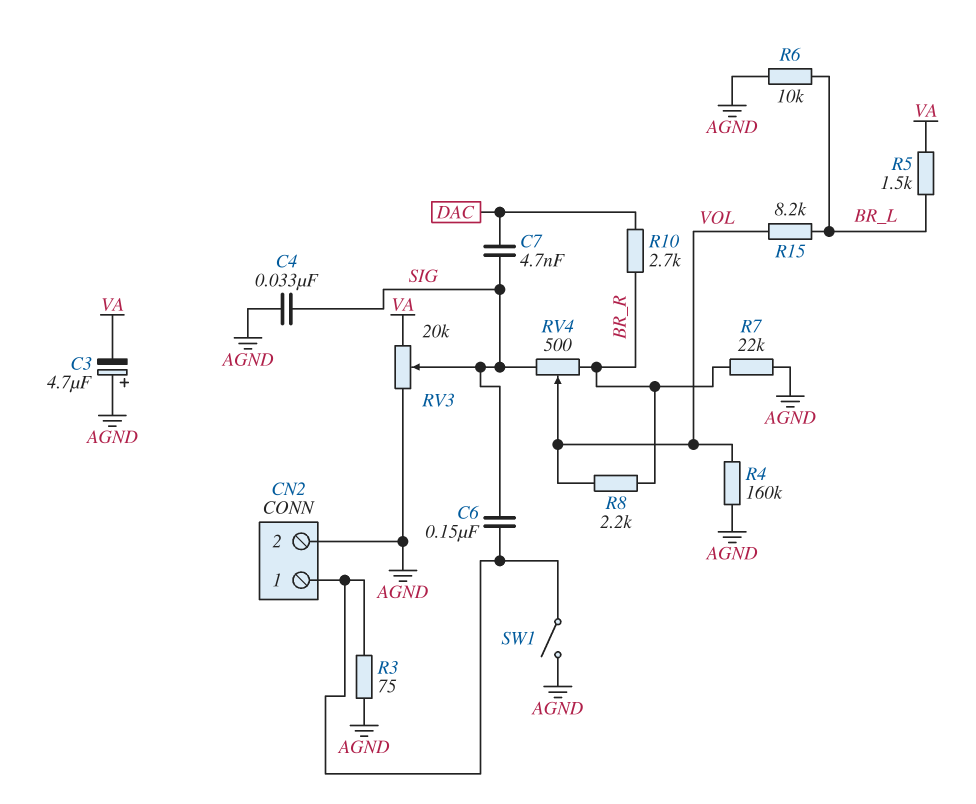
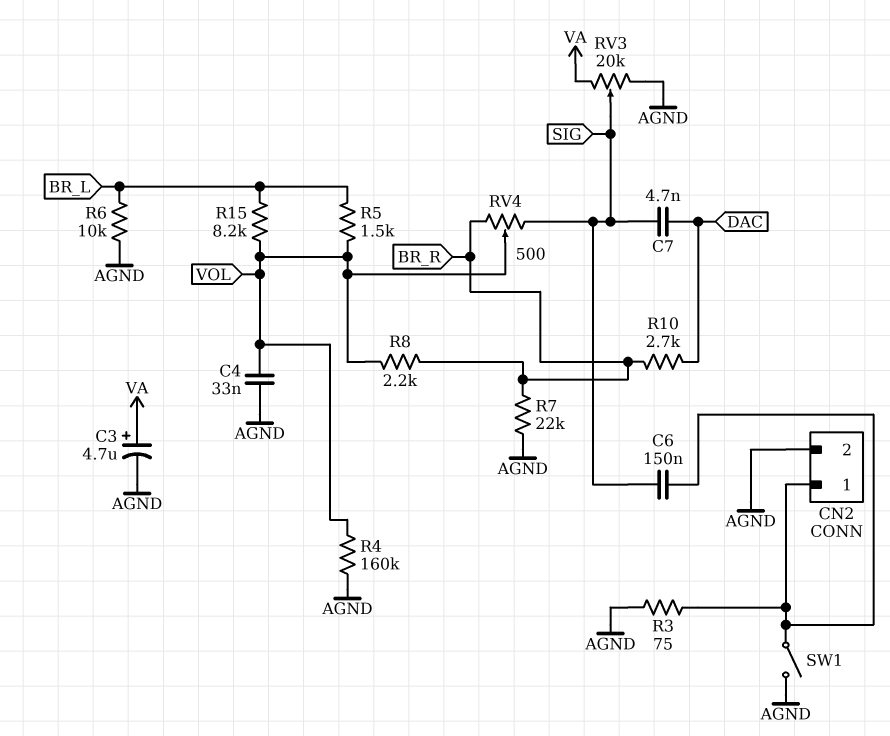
C3: 4.7uF (plus AGND, minus VA) -> 4.7uF (plus VA, minus AGND)
C4: 33nF (AGND, SIG) -> 33nF (AGND, VOL)
R5: 1.5k (BR_L, VA) -> 1.5k (BR_L, VOL)

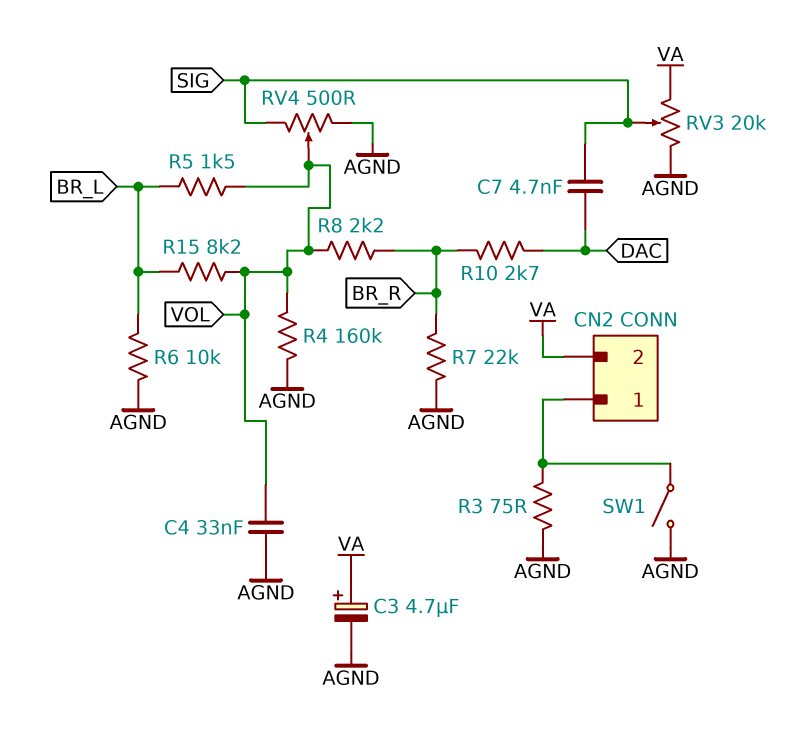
C6: 150nF (CN2/1, SIG) -> none
CN2 pin 2: AGND -> VA
RV4: 500 (BR_R, SIG, wiper VOL) -> 500 (AGND, SIG, wiper VOL)

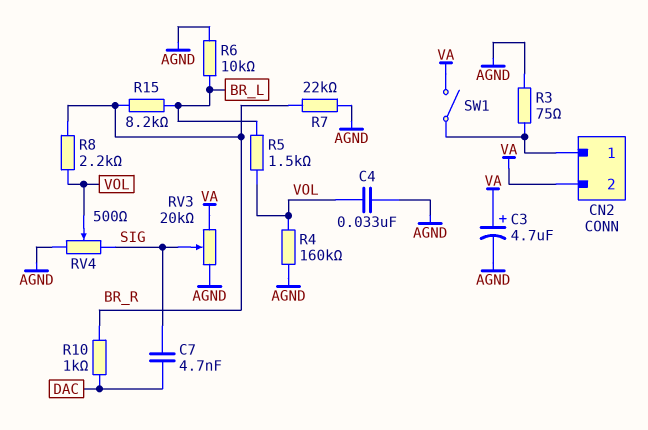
R10: 2.7k (BR_R, DAC) -> 1k (BR_R, DAC)
R15: 8.2k (BR_L, VOL) -> 8.2k (BR_L, BR_R)
SW1: switch (AGND, CN2/1) -> switch (CN2/1, VA)

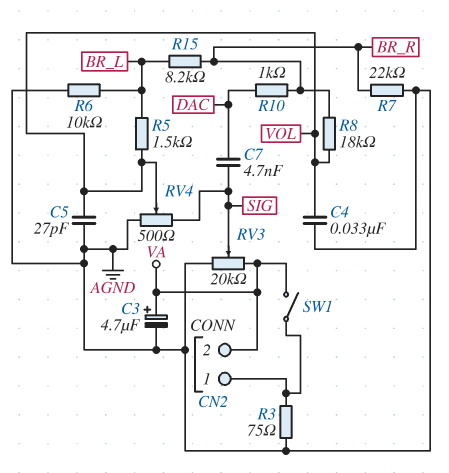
C5: none -> 27pF (AGND, VOL)
R4: 160k (AGND, VOL) -> none
R8: 2.2k (BR_R, VOL) -> 18k (BR_R, VOL)

